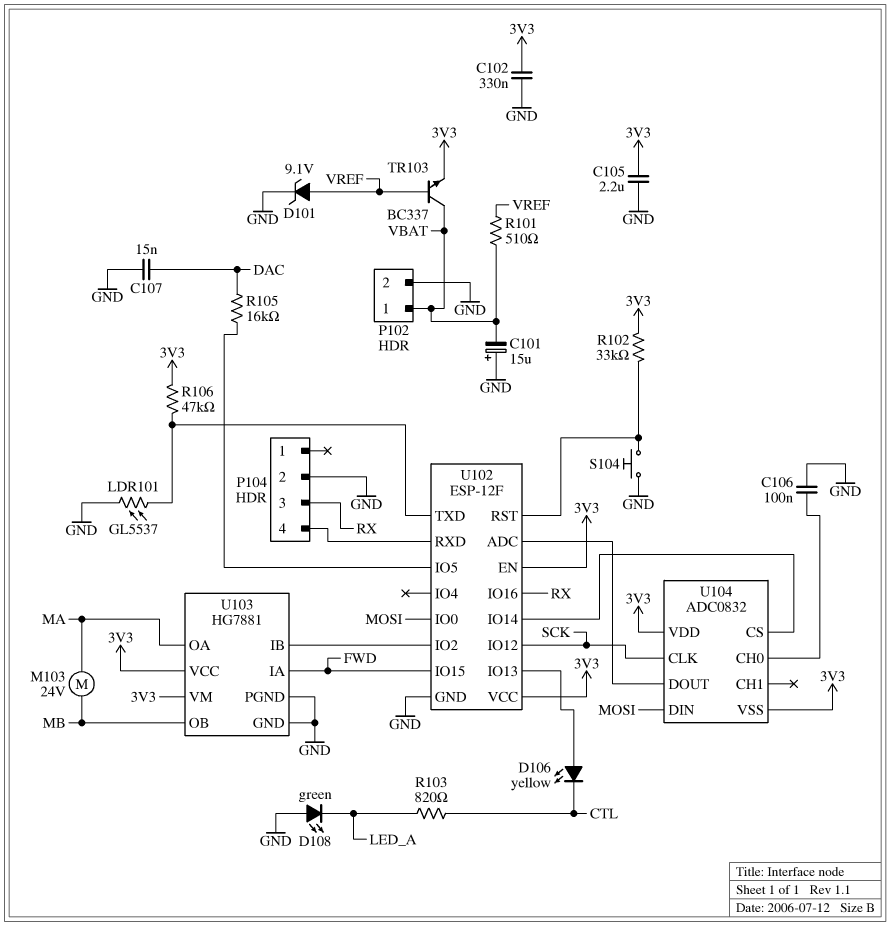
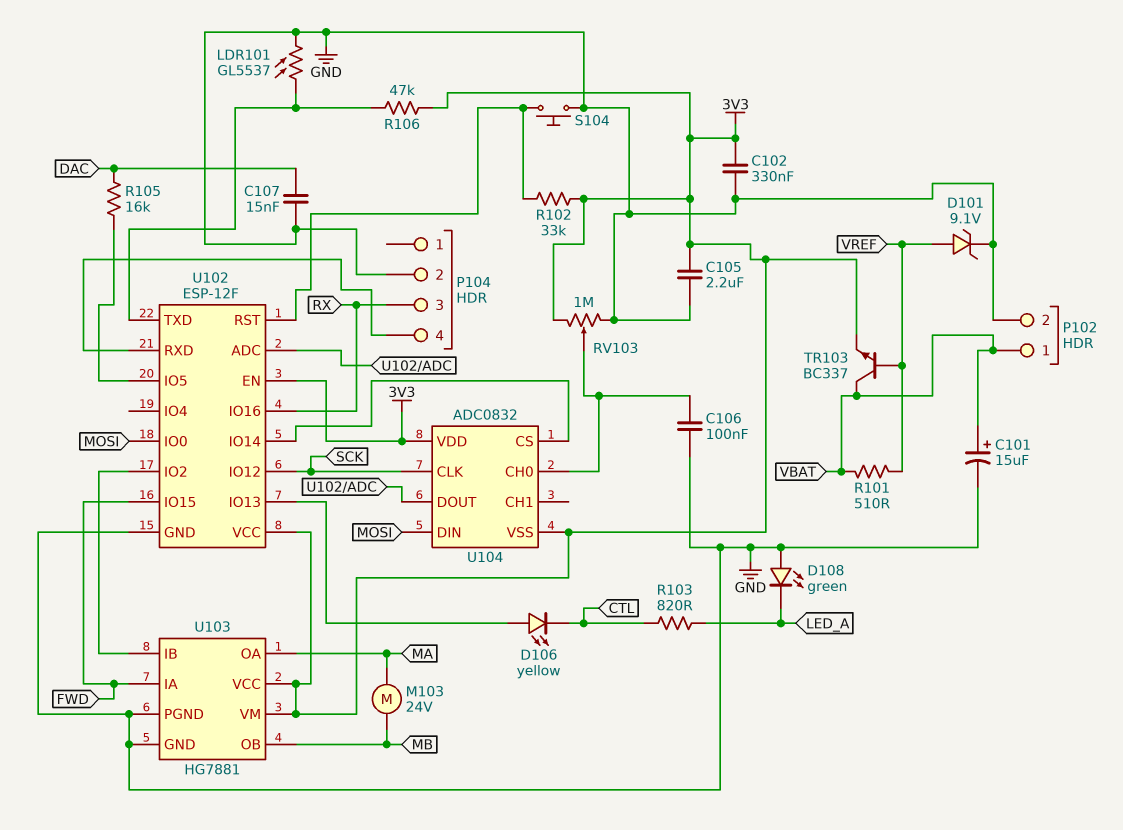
C101: 15uF (plus GND, minus VBAT) -> 15uF (plus VBAT, minus GND)
RV103: none -> 1M (3V3, GND, wiper U104/CH0)

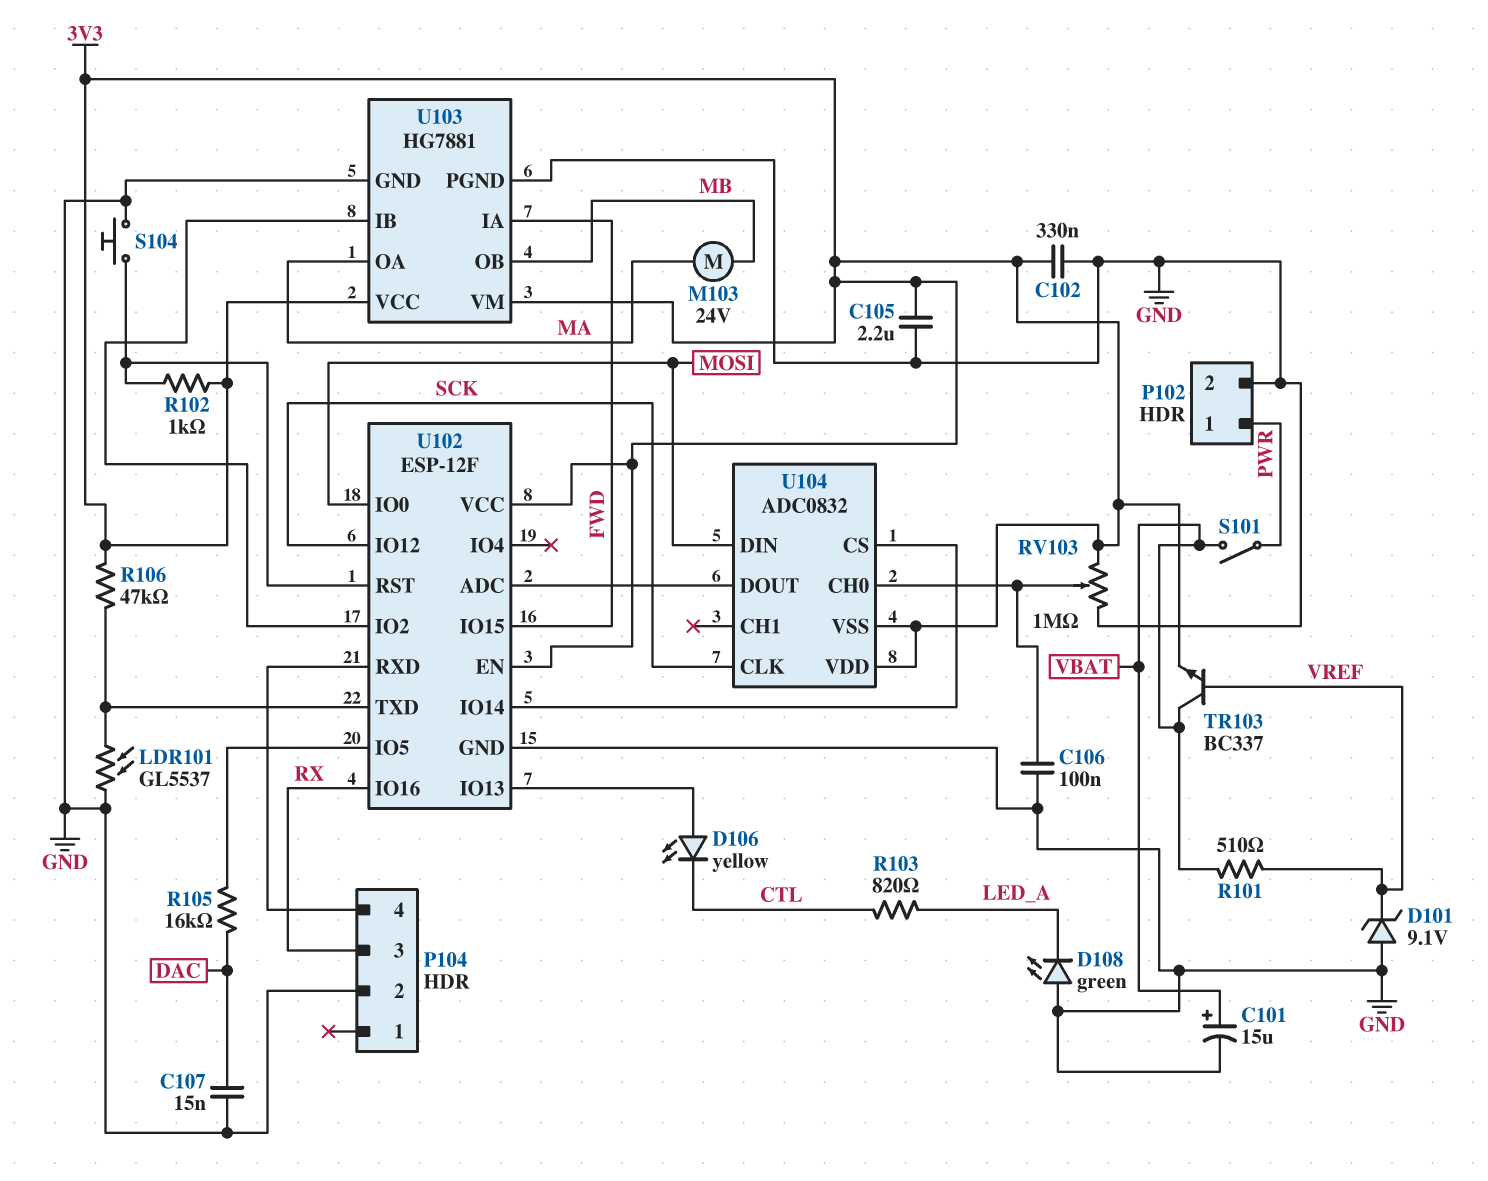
D101: zener 9.1V (A VREF, K GND) -> zener 9.1V (A GND, K VREF)
P102 pin 1: VBAT -> PWR
R102: 33k (3V3, U102/RST) -> 1k (3V3, U102/RST)
S101: none -> switch (PWR, VBAT)

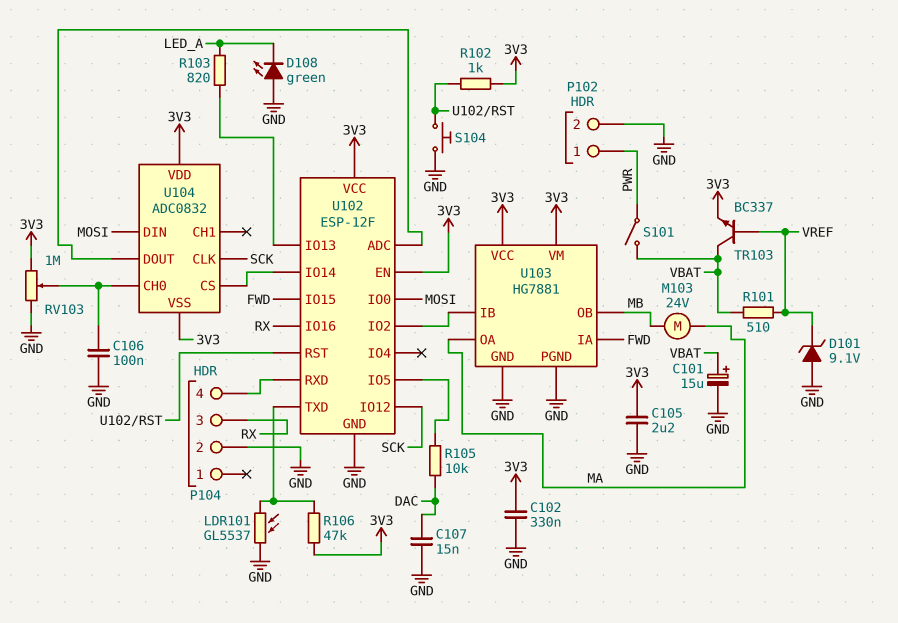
D106: LED yellow (A U102/IO13, K CTL) -> none
R103: 820 (CTL, LED_A) -> 820 (LED_A, U102/IO13)
R105: 16k (DAC, U102/IO5) -> 10k (DAC, U102/IO5)

